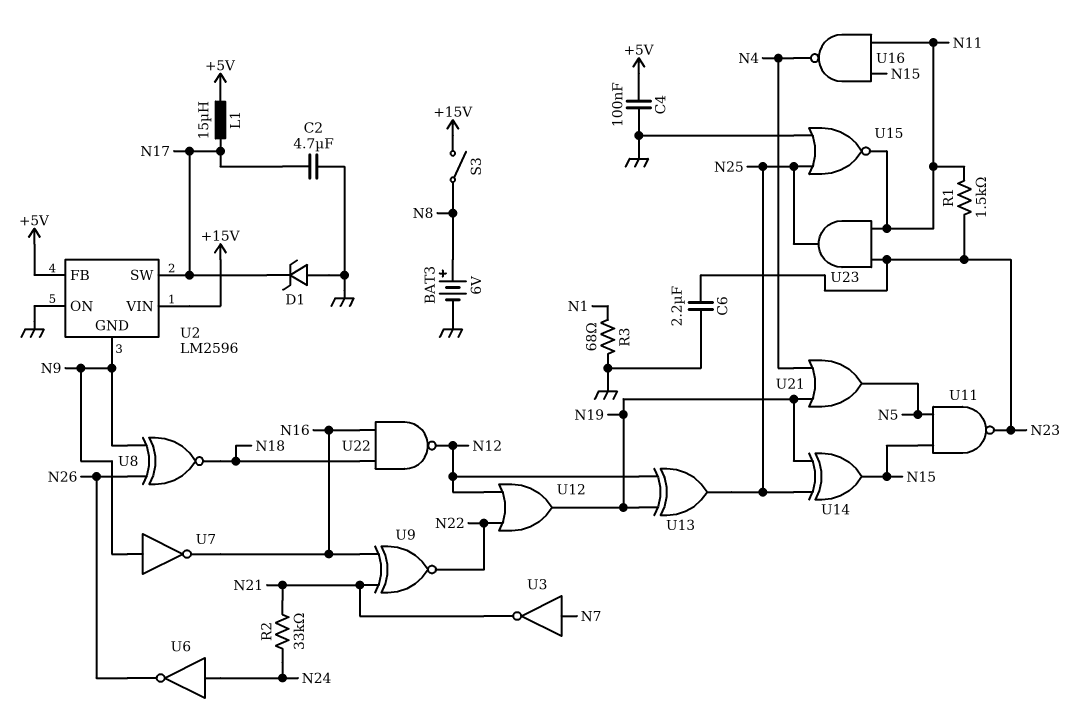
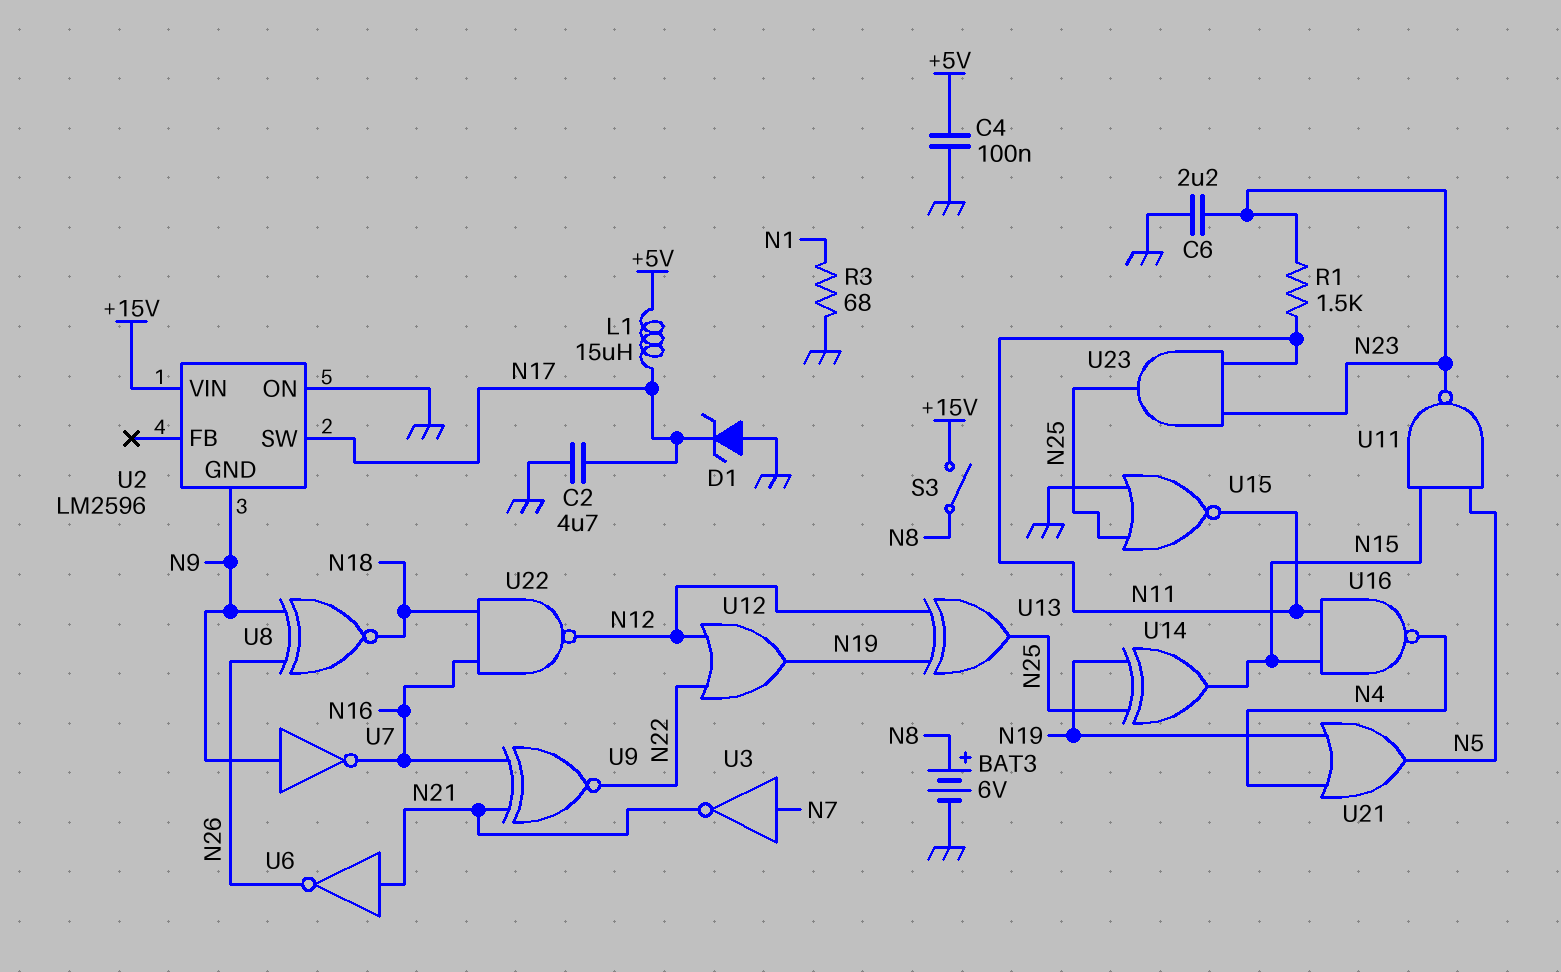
R2: 33k (N21, N24) -> none
U2 pin FB: +5V -> none
U6: NOT (in N24, out N26) -> NOT (in N21, out N26)

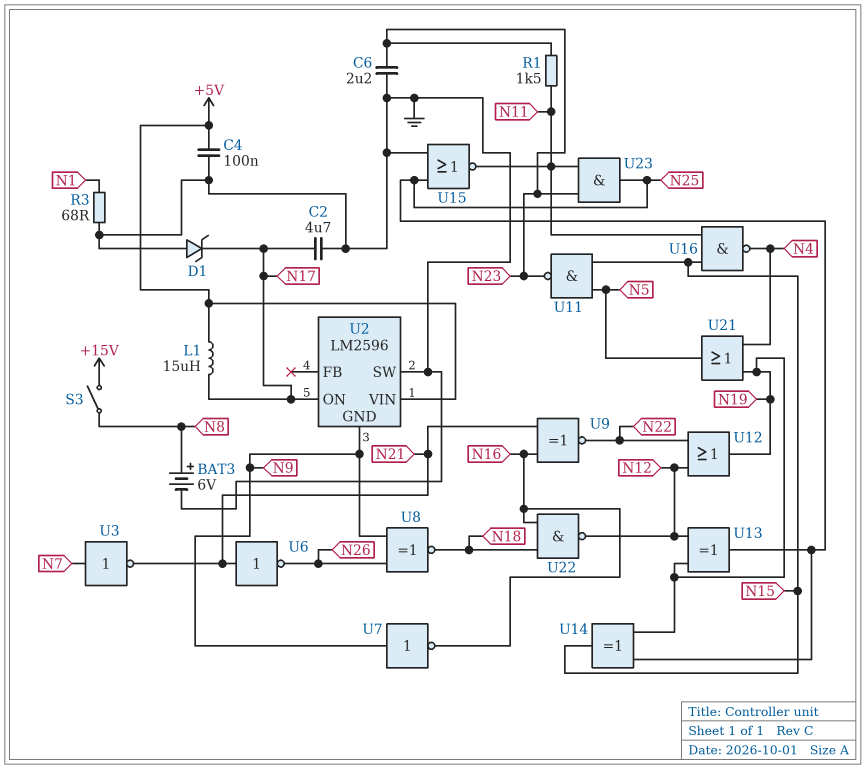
U2 pin ON: GND -> N17
U2 pin SW: N17 -> GND
U2 pin VIN: +15V -> +5V

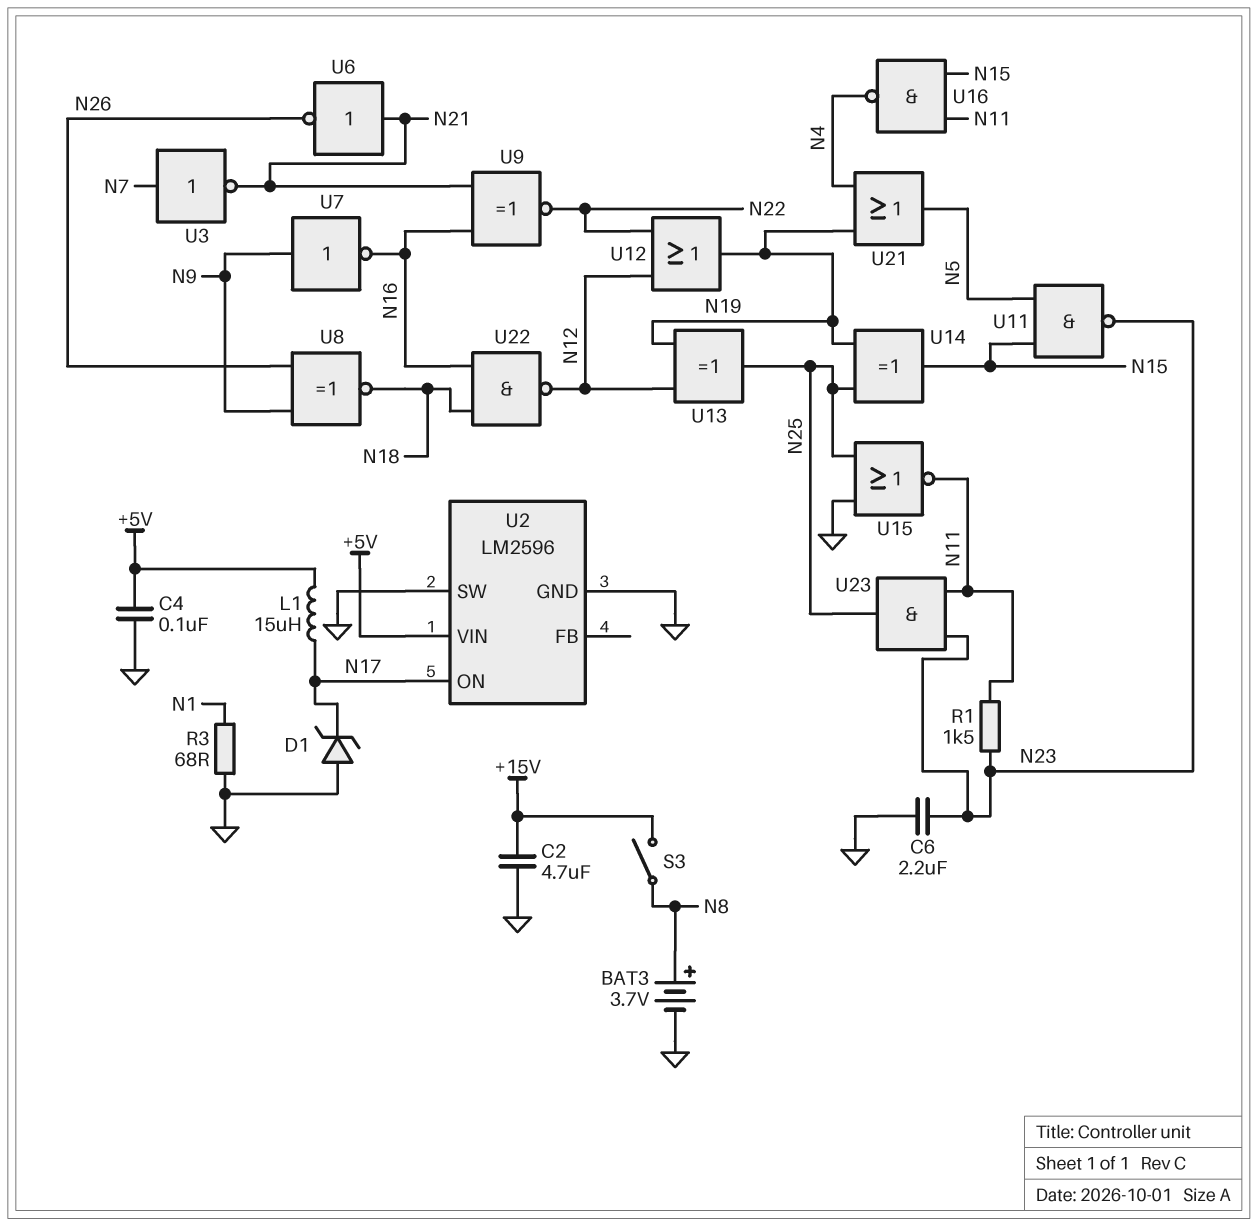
BAT3: 6V (plus N8, minus GND) -> 3.7V (plus N8, minus GND)
C2: 4.7uF (GND, N17) -> 4.7uF (+15V, GND)
U2 pin GND: N9 -> GND

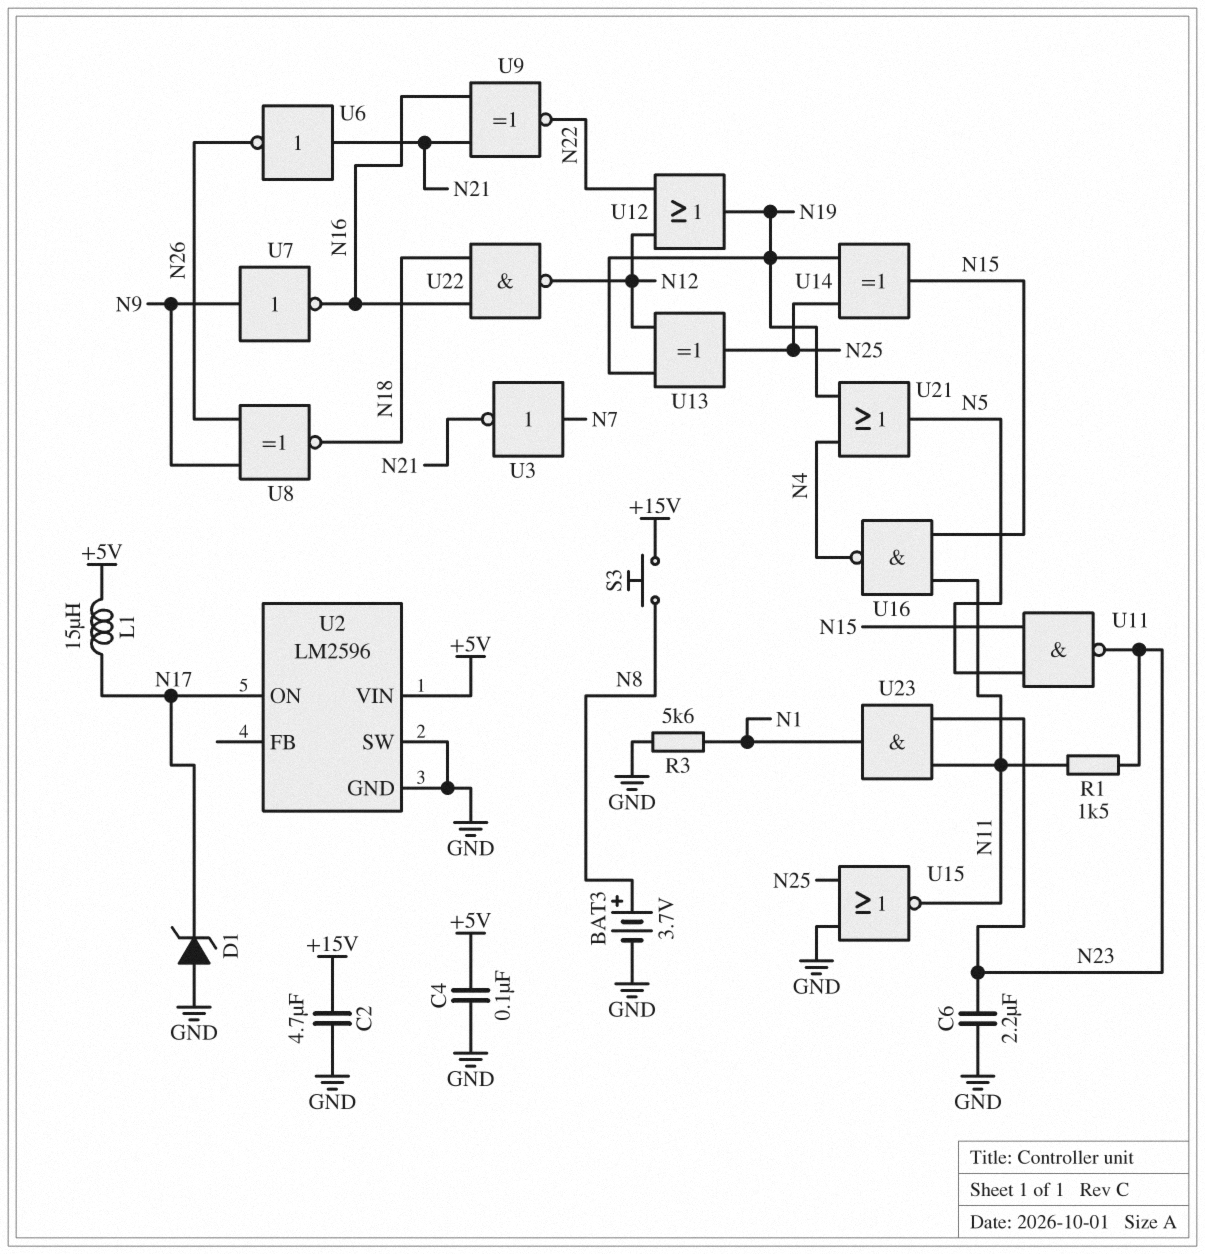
R3: 68 (GND, N1) -> 5.6k (GND, N1)
S3: switch (+15V, N8) -> button (+15V, N8)
U23: AND (in N11, in N23, out N25) -> AND (in N11, in N23, out N1)

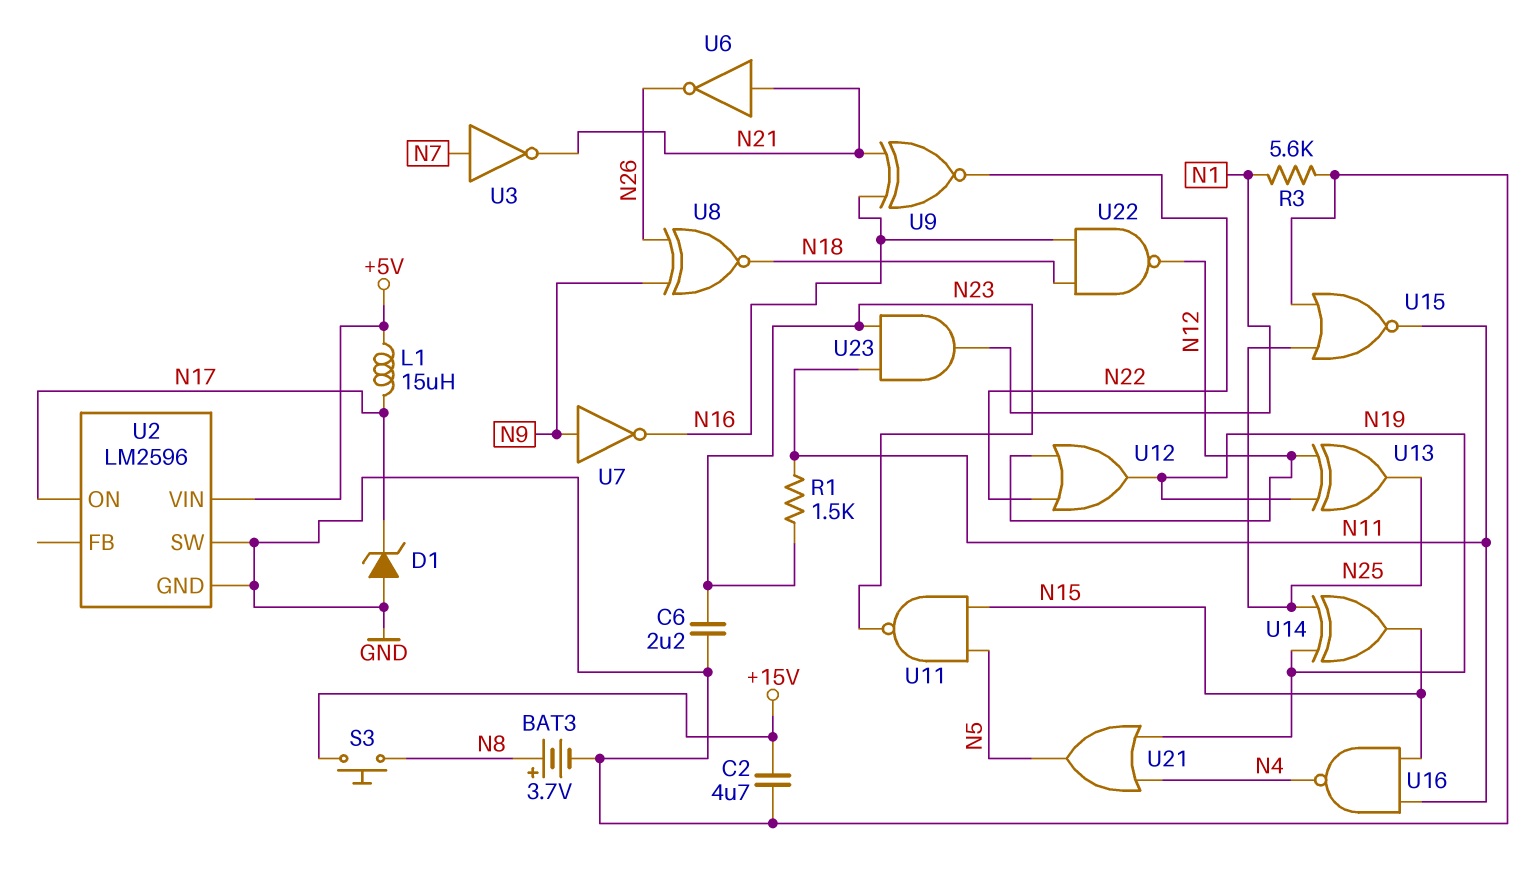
C4: 100nF (+5V, GND) -> none

